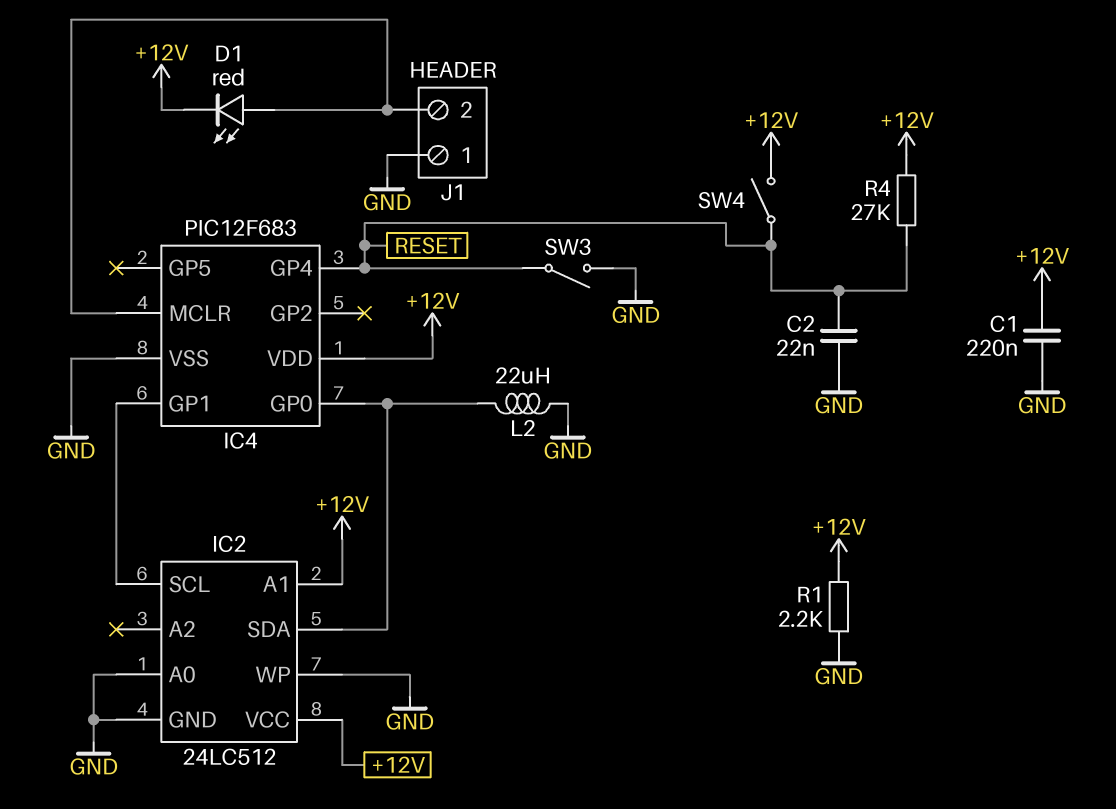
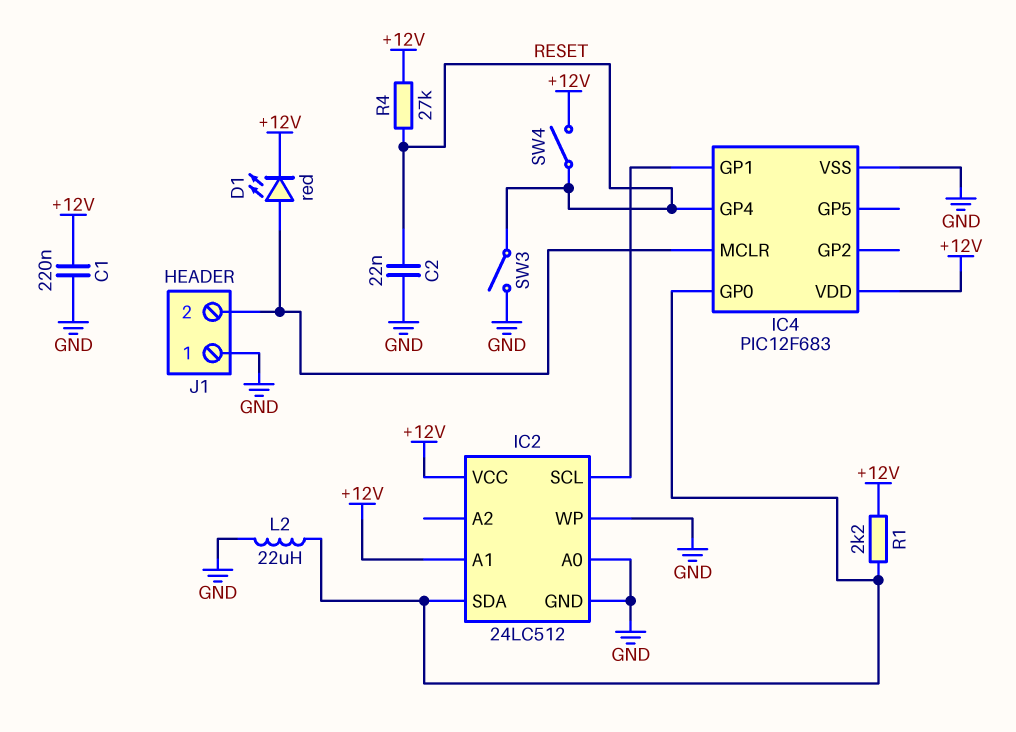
R1: 2.2k (+12V, GND) -> 2.2k (+12V, IC2/SDA)

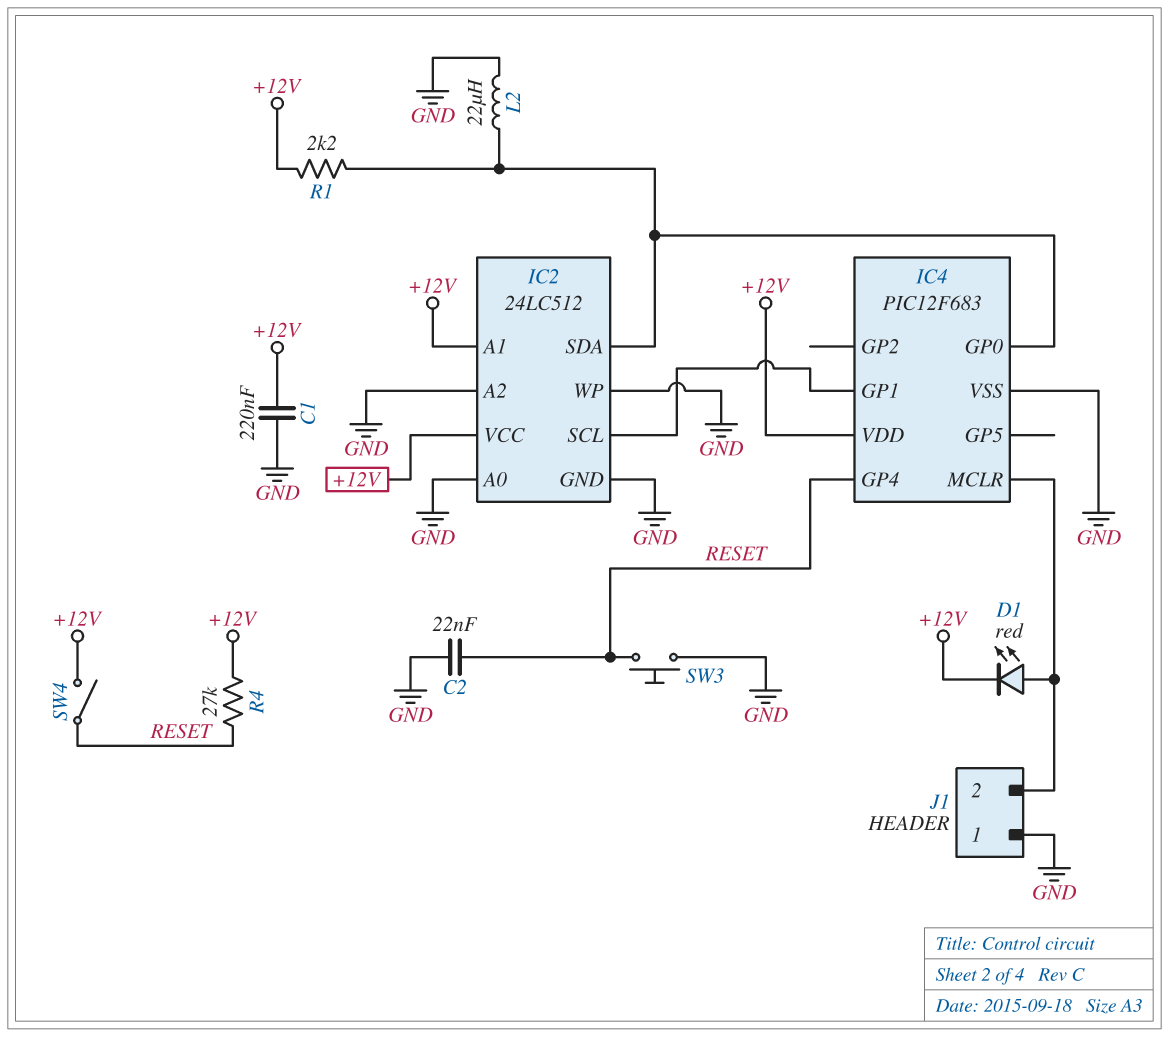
IC2 pin A2: none -> GND
SW3: switch (GND, RESET) -> button (GND, RESET)

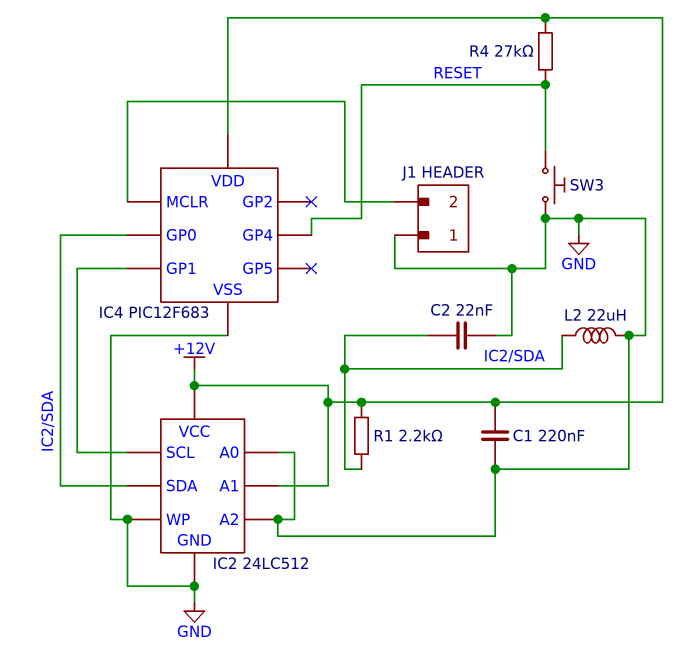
C2: 22nF (GND, RESET) -> 22nF (GND, IC2/SDA)
D1: LED red (A IC4/MCLR, K +12V) -> none
SW4: switch (+12V, RESET) -> none

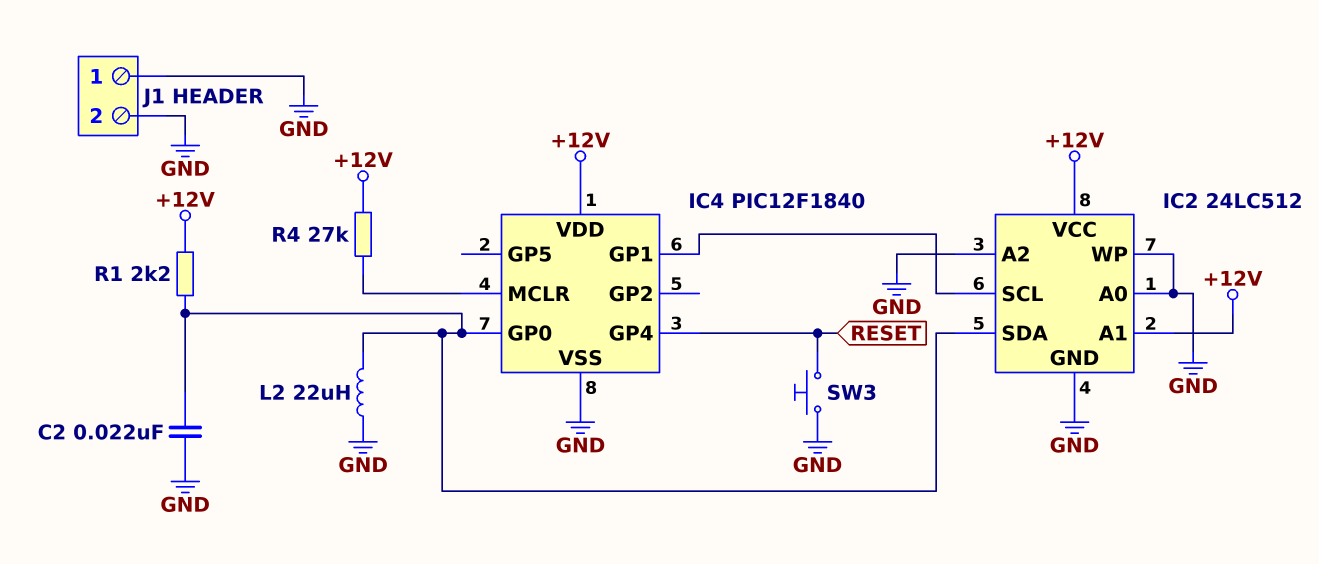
C1: 220nF (+12V, GND) -> none
IC4: PIC12F683 -> PIC12F1840
J1 pin 2: IC4/MCLR -> GND
R4: 27k (+12V, RESET) -> 27k (+12V, IC4/MCLR)

